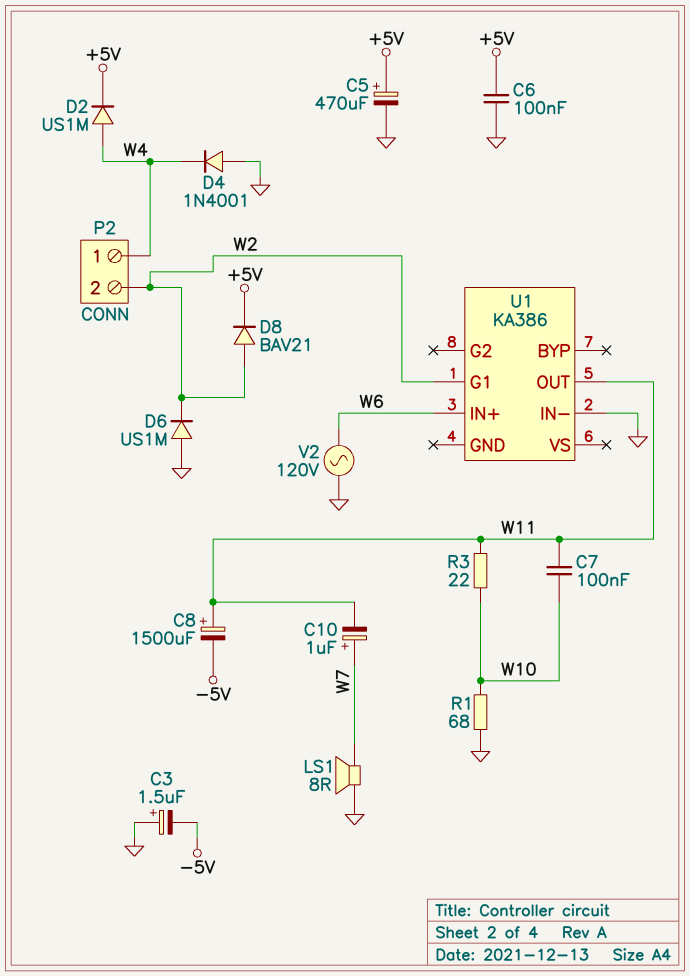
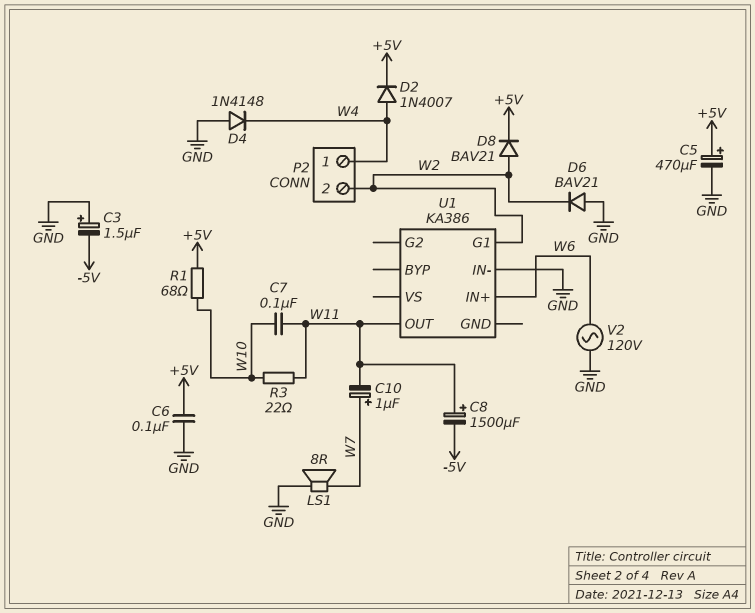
D2: diode US1M (A W4, K +5V) -> diode 1N4007 (A W4, K +5V)
D4: diode 1N4001 (A GND, K W4) -> diode 1N4148 (A GND, K W4)
D6: diode US1M (A GND, K W2) -> diode BAV21 (A GND, K W2)
R1: 68 (GND, W10) -> 68 (+5V, W10)

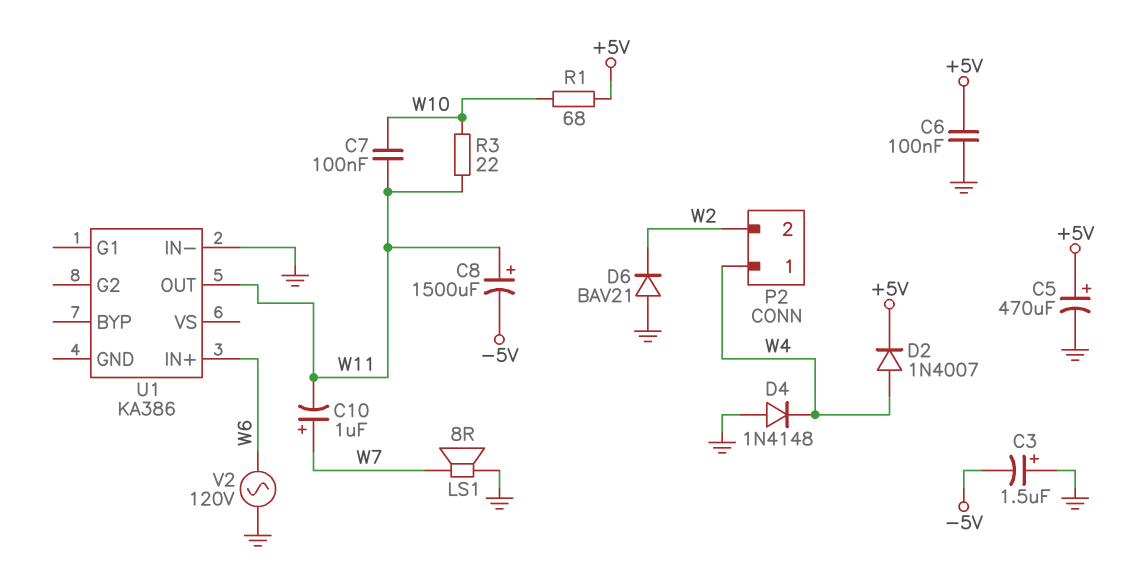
D8: diode BAV21 (A W2, K +5V) -> none
U1 pin G1: W2 -> none

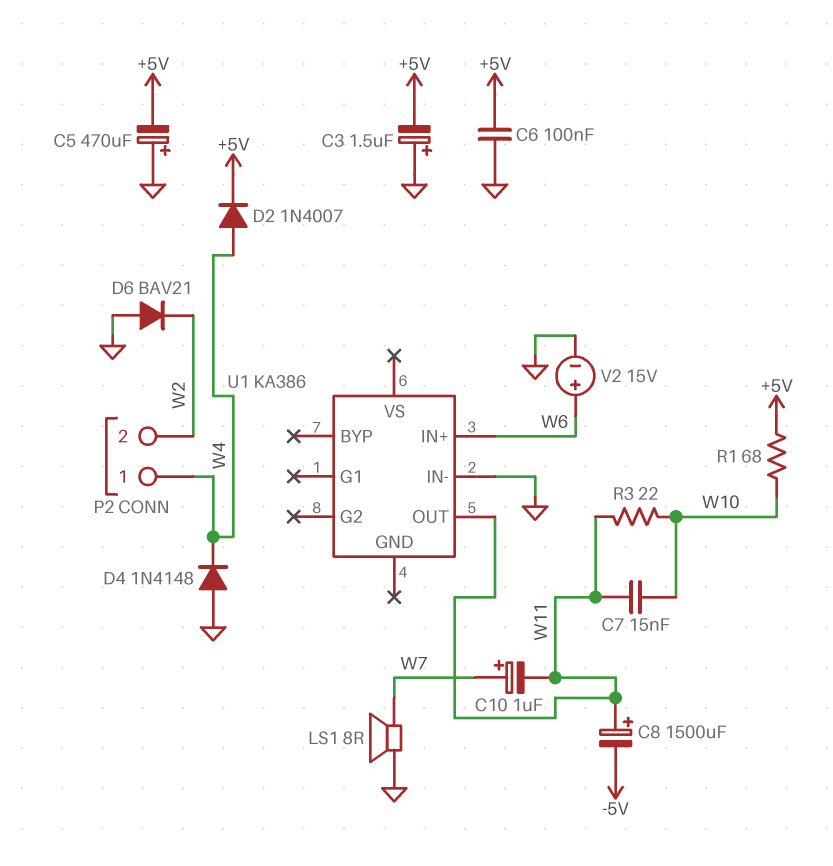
C3: 1.5uF (plus GND, minus -5V) -> 1.5uF (plus GND, minus +5V)
C5: 470uF (plus +5V, minus GND) -> 470uF (plus GND, minus +5V)
C7: 100nF (W10, W11) -> 15nF (W10, W11)
V2: AC 120V (GND, W6) -> 15V (plus W6, minus GND)

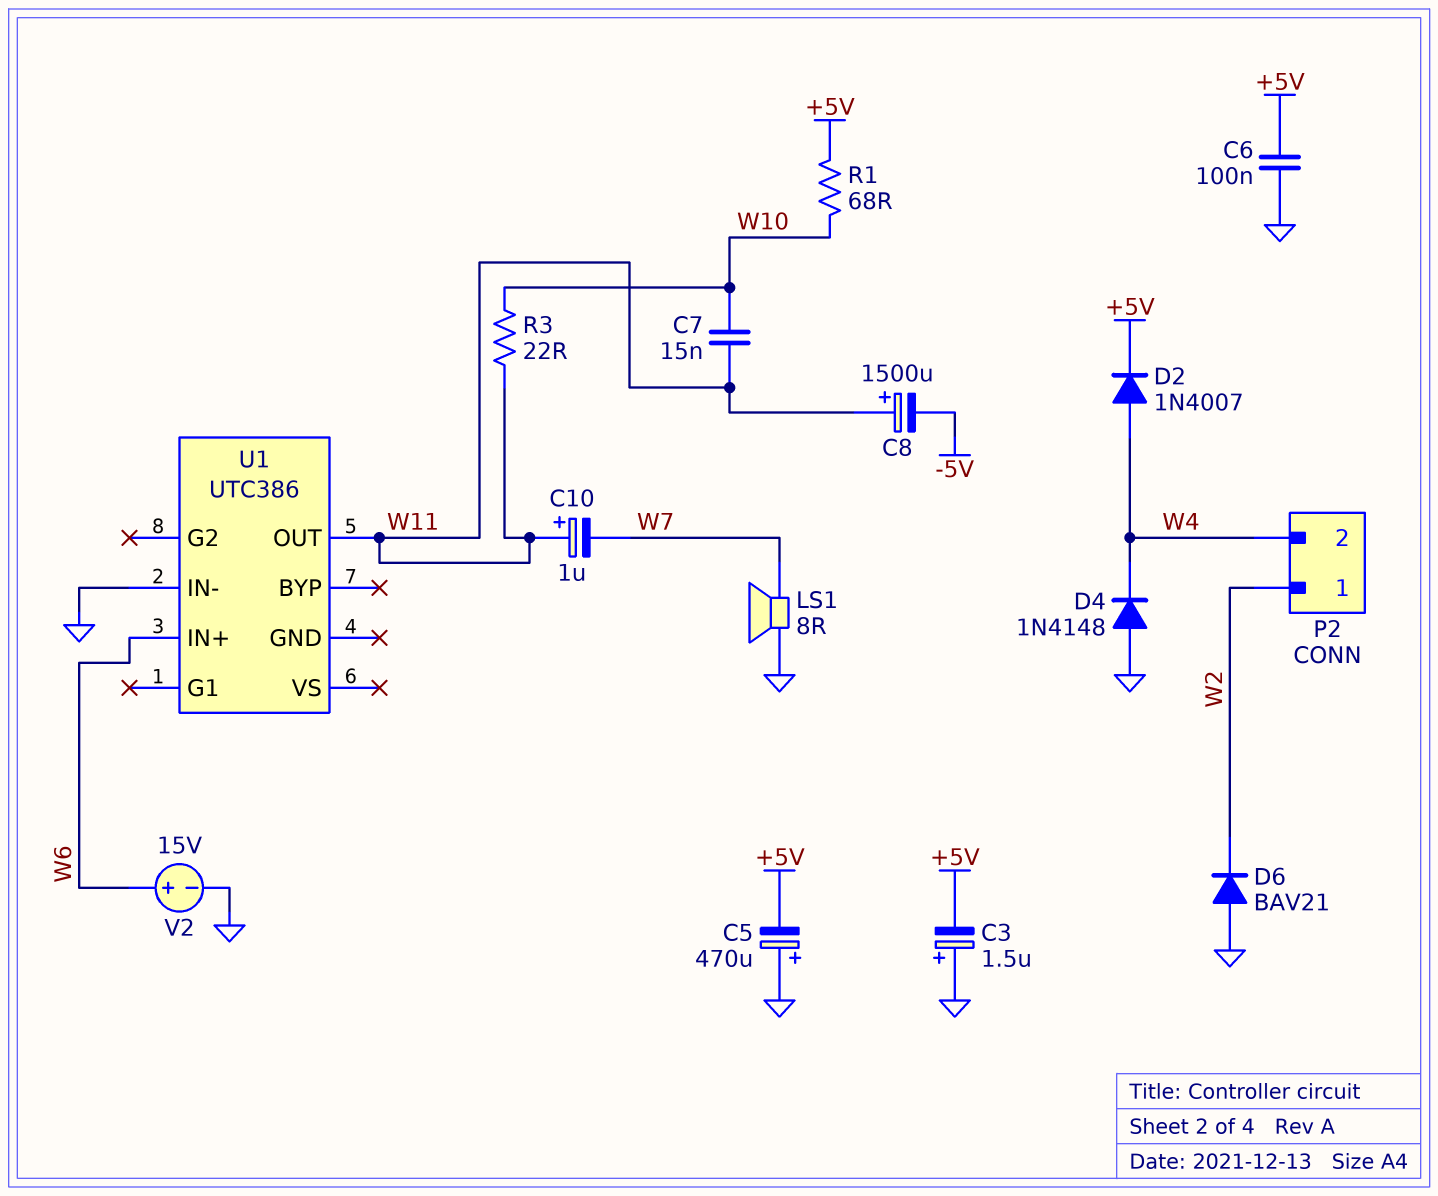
C10: 1uF (plus W7, minus W11) -> 1uF (plus W11, minus W7)
P2 pin 1: W4 -> W2
P2 pin 2: W2 -> W4
U1: KA386 -> UTC386

